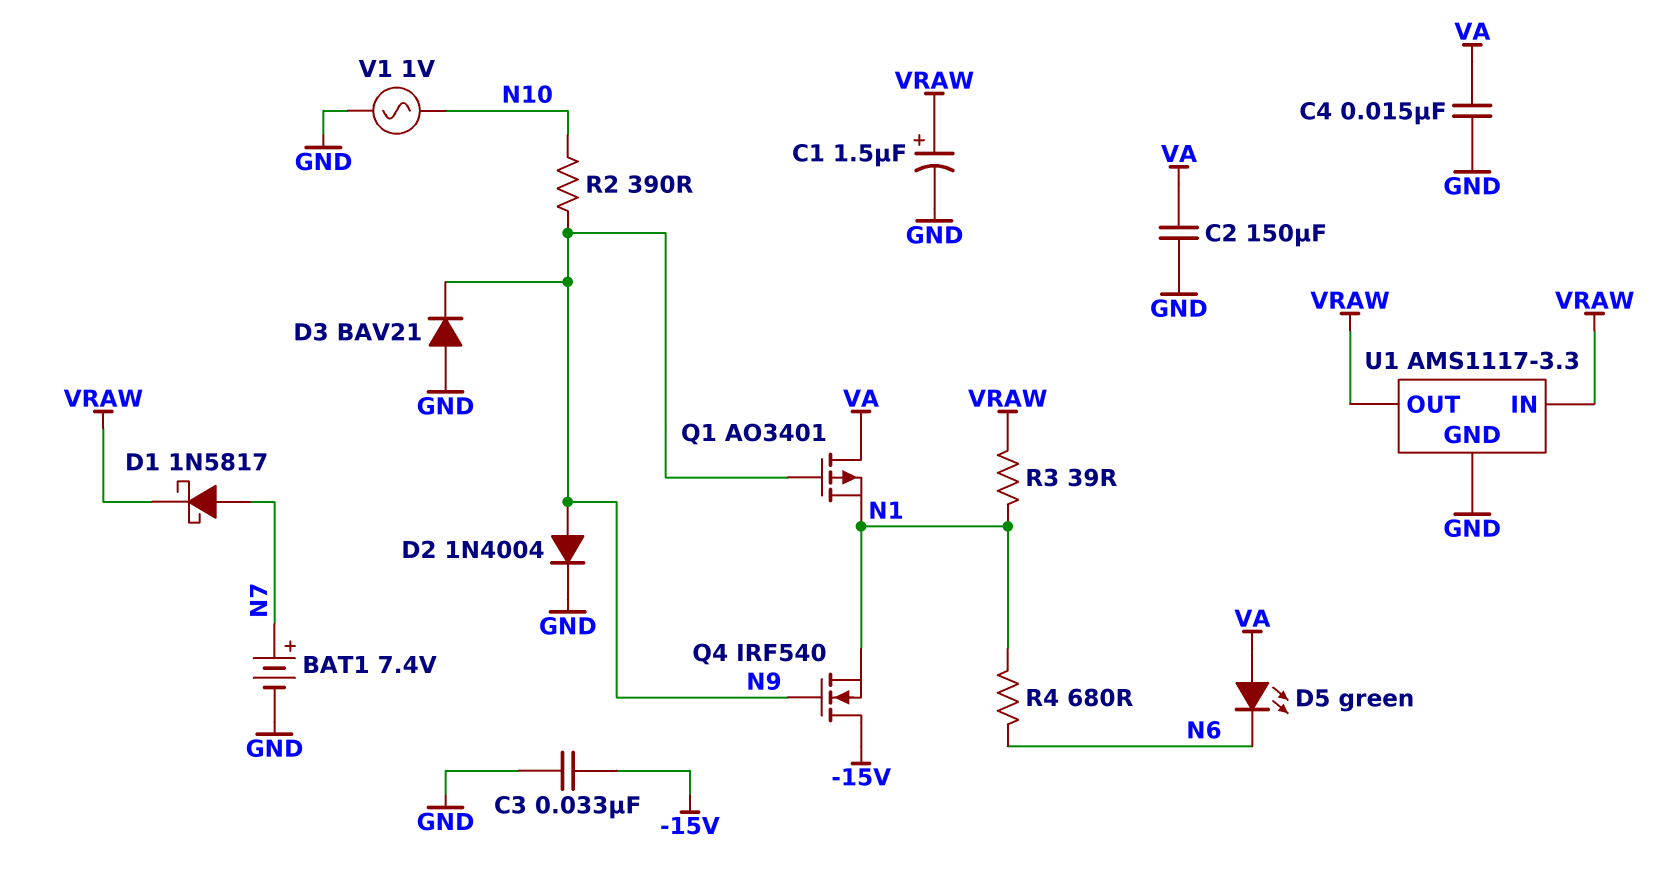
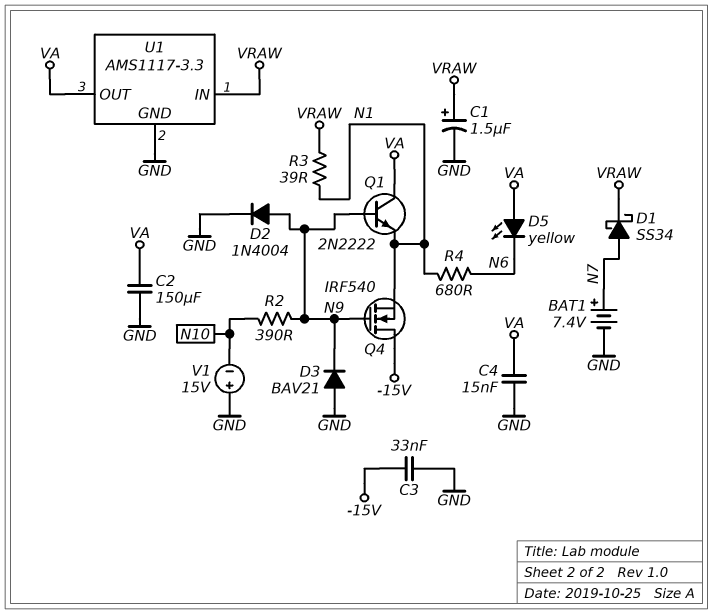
D1: schottky 1N5817 (A N7, K VRAW) -> schottky SS34 (A N7, K VRAW)
D5: LED green (A VA, K N6) -> LED yellow (A VA, K N6)
Q1: PMOS AO3401 (G N9, D VA, S N1) -> NPN 2N2222 (B N9, C VA, E N1)
U1 pin OUT: VRAW -> VA
V1: AC 1V (GND, N10) -> 15V (plus GND, minus N10)

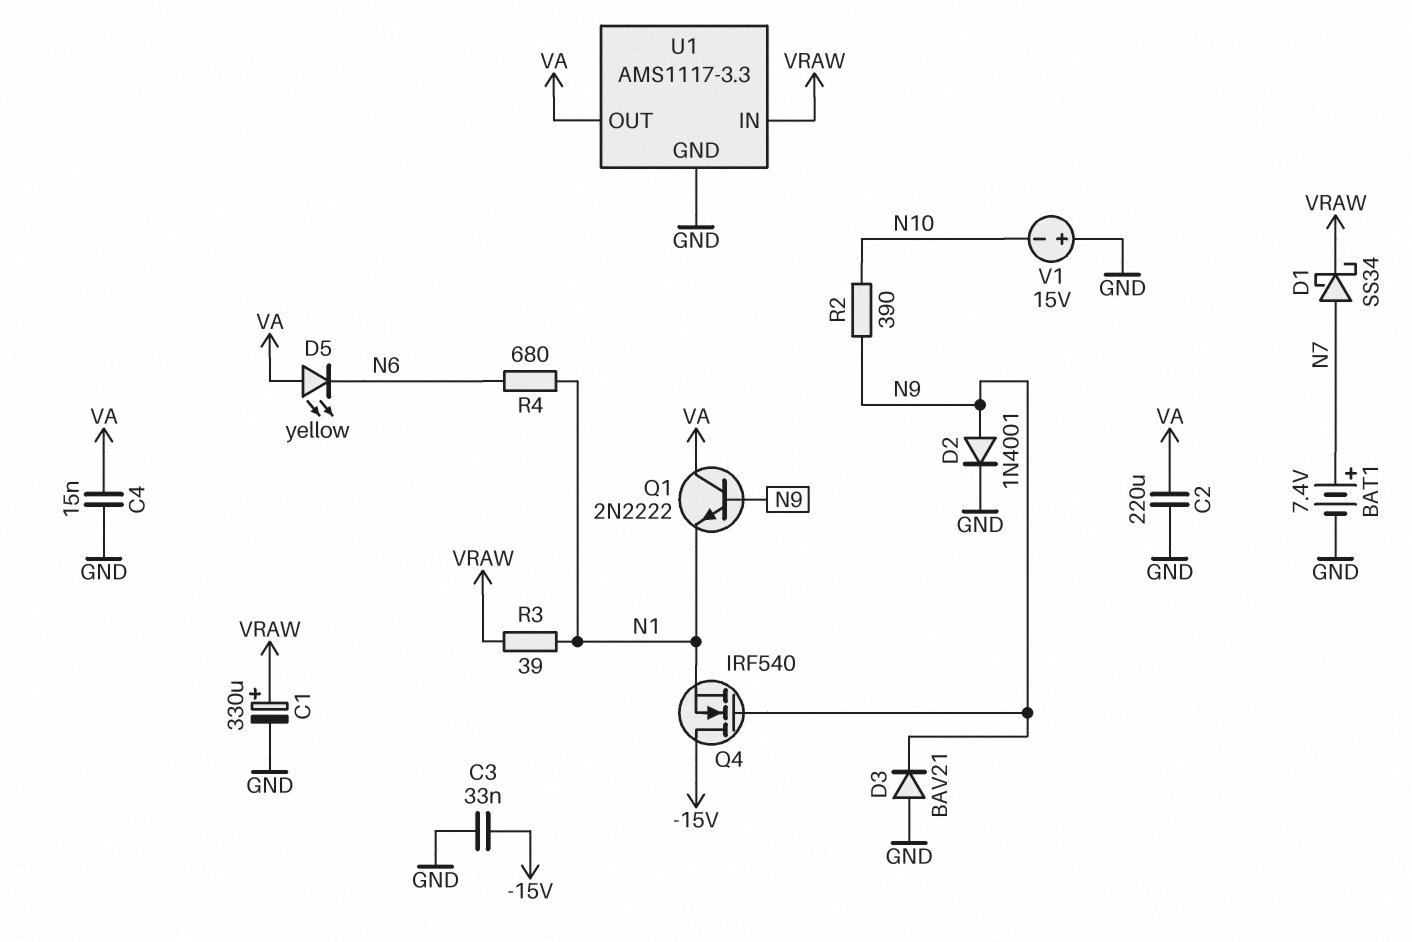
C1: 1.5uF (plus VRAW, minus GND) -> 330uF (plus VRAW, minus GND)
C2: 150uF (GND, VA) -> 220uF (GND, VA)
D2: diode 1N4004 (A N9, K GND) -> diode 1N4001 (A N9, K GND)

